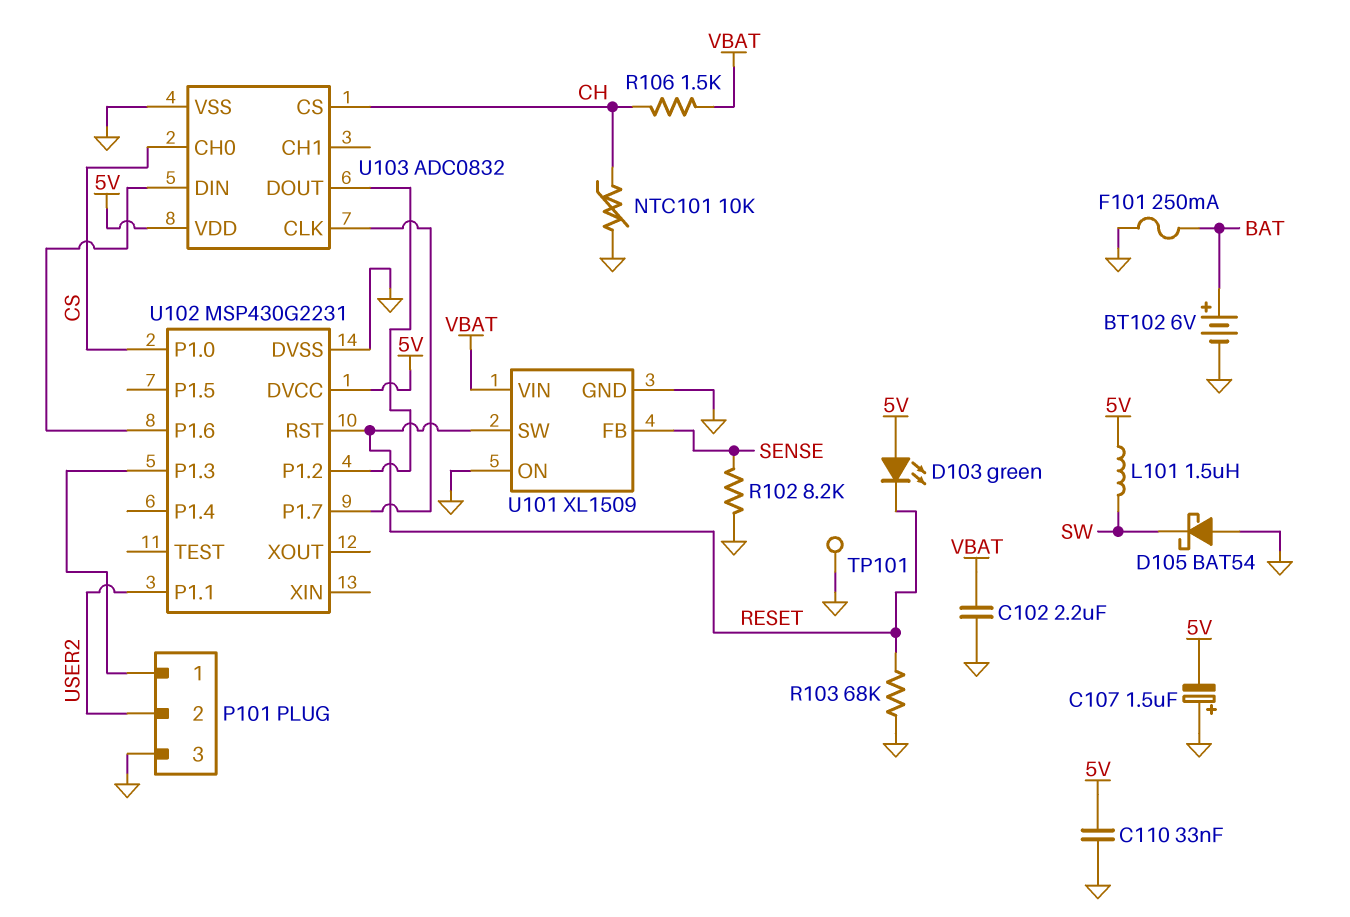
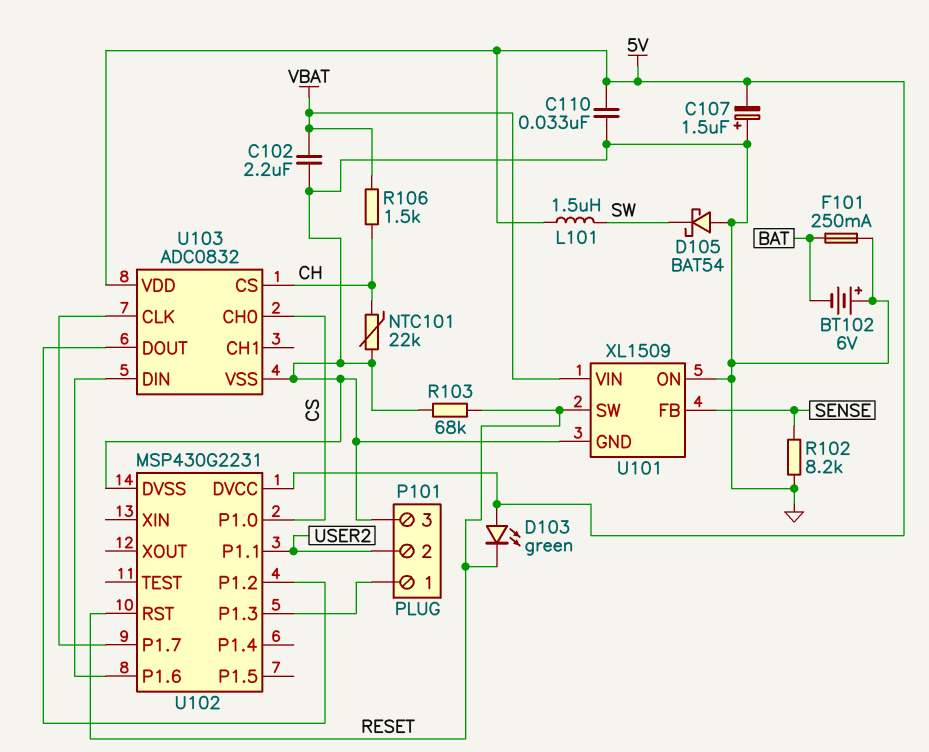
BT102: 6V (plus BAT, minus GND) -> 6V (plus GND, minus BAT)
NTC101: 10k (CH, GND) -> 22k (CH, GND)
TP101: test point (GND) -> none

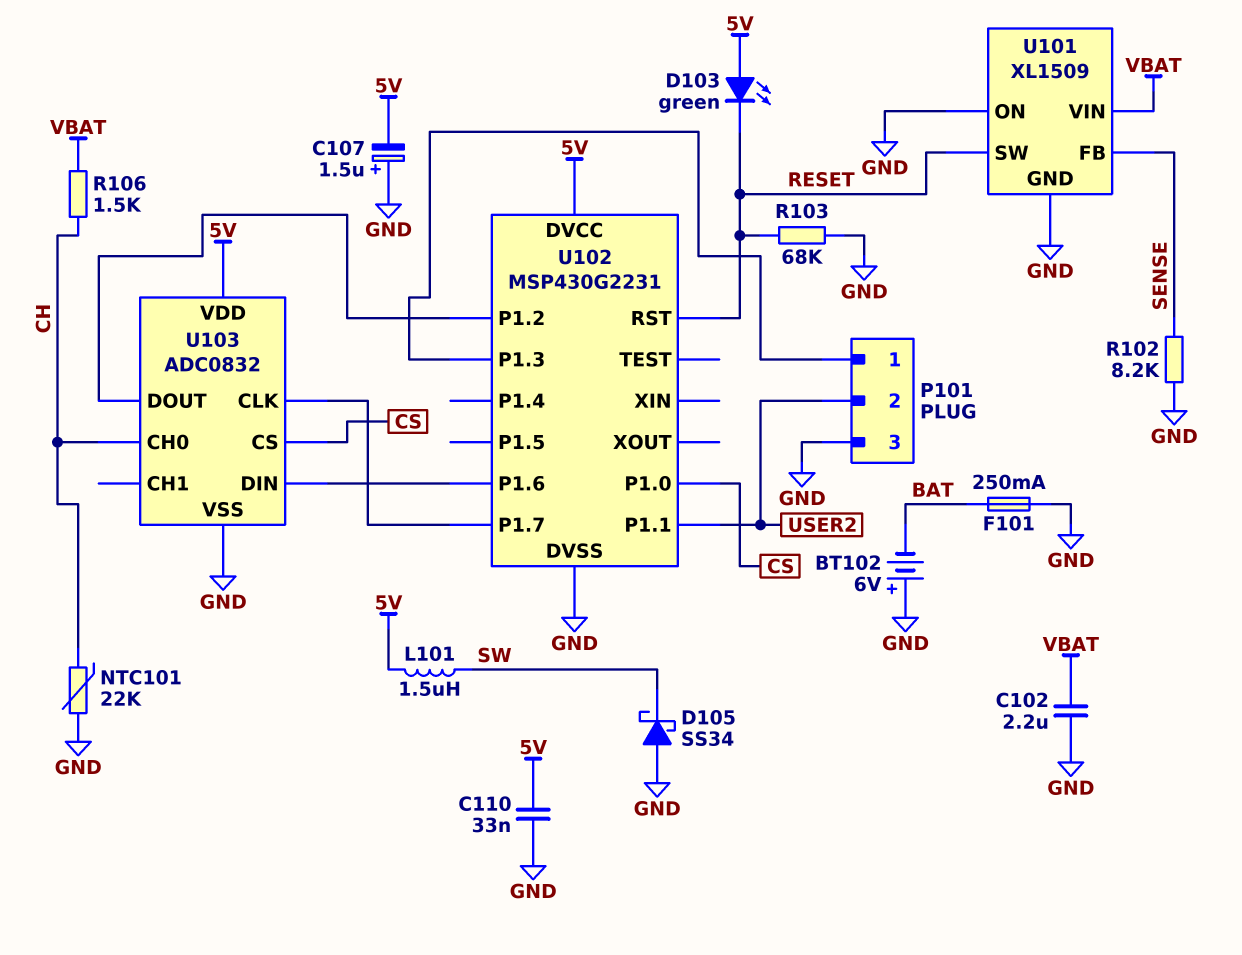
D105: schottky BAT54 (A GND, K SW) -> schottky SS34 (A GND, K SW)
U103 pin CH0: CS -> CH
U103 pin CS: CH -> CS

